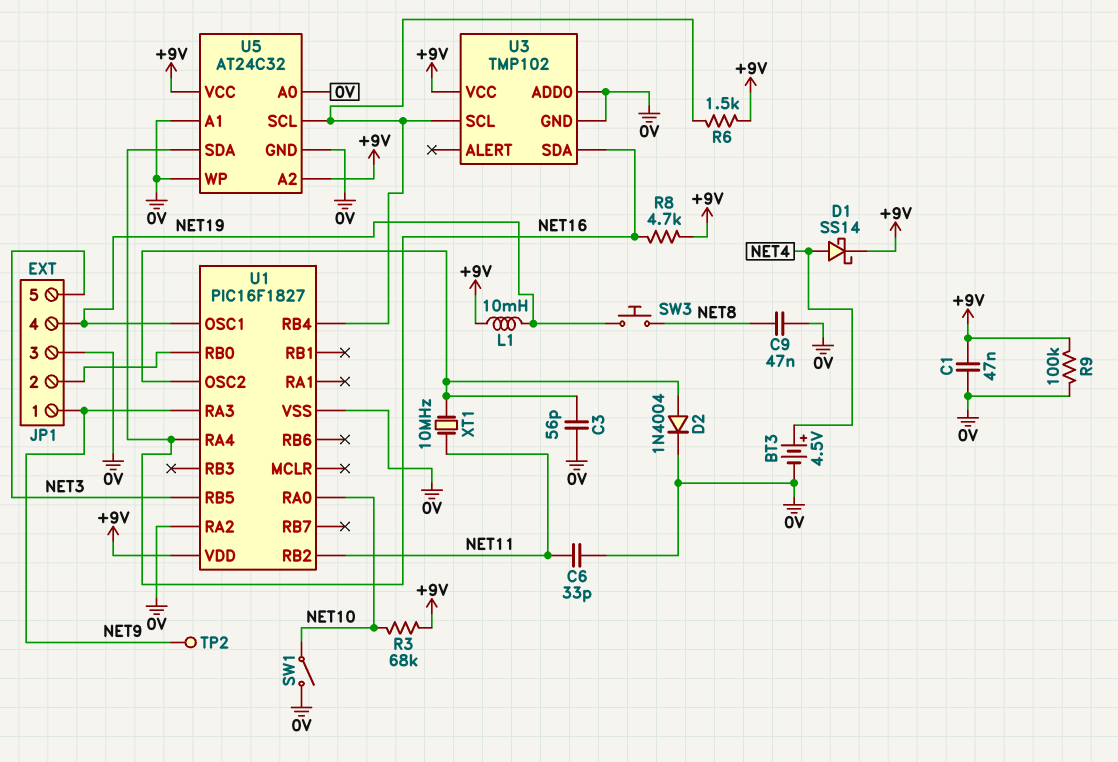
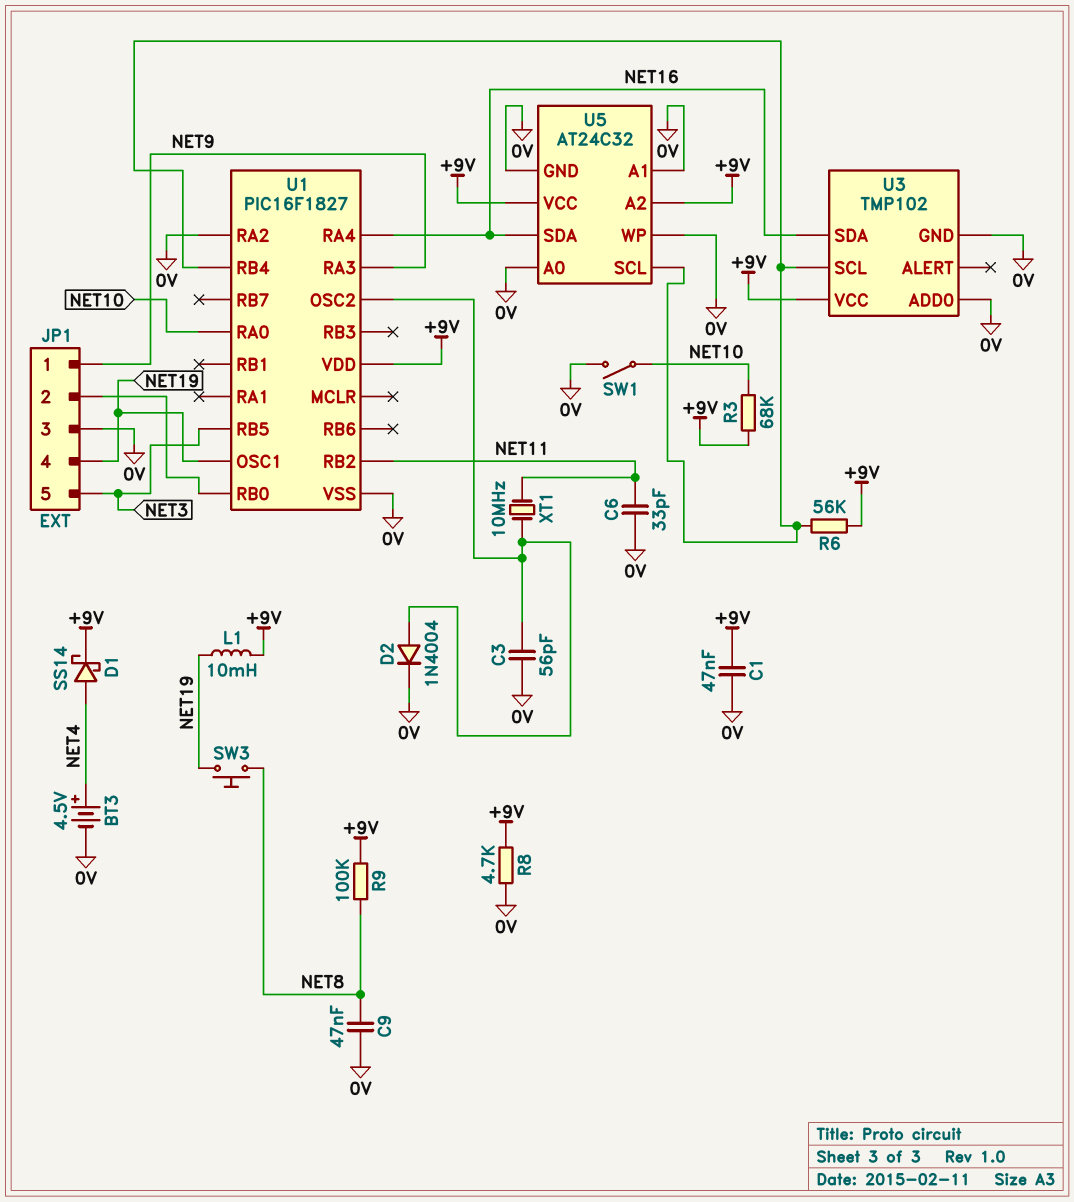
R6: 1.5k (+9V, U1/RB4) -> 56k (+9V, U1/RB4)
R8: 4.7k (+9V, NET16) -> 4.7k (+9V, 0V)
R9: 100k (+9V, 0V) -> 100k (+9V, NET8)
TP2: test point (NET9) -> none

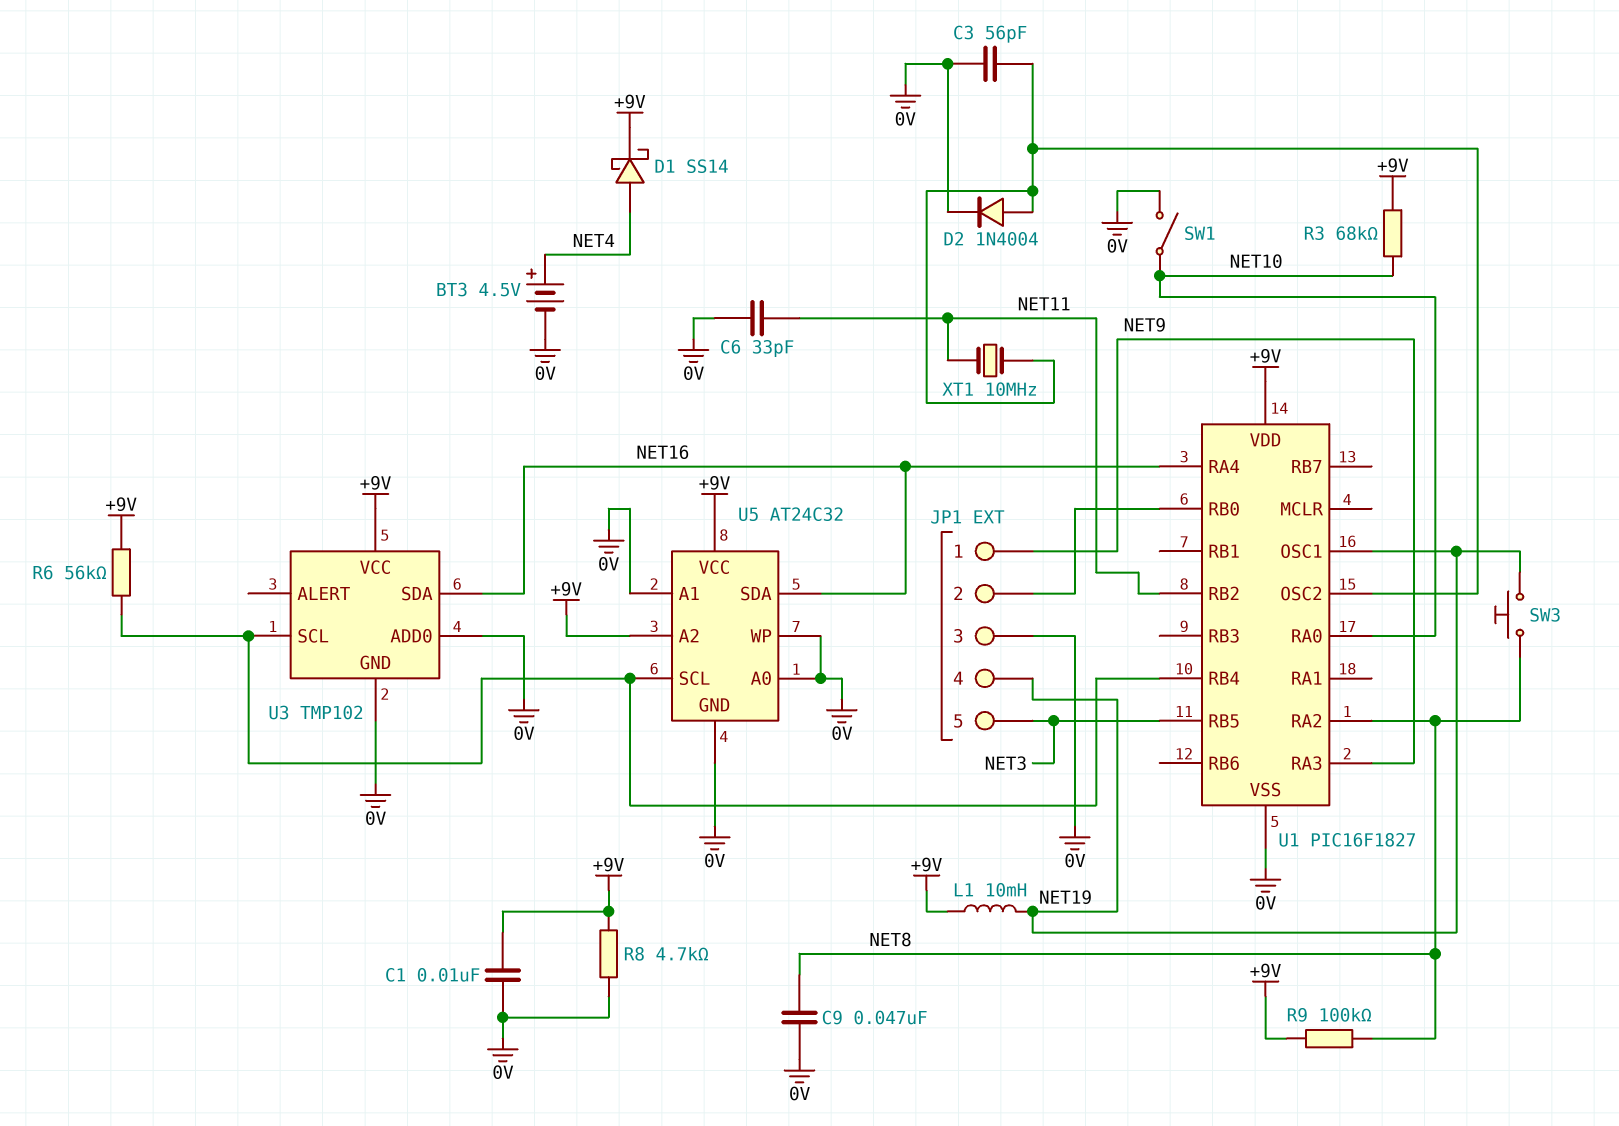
C1: 47nF (+9V, 0V) -> 10nF (+9V, 0V)
U1 pin RA2: 0V -> NET8

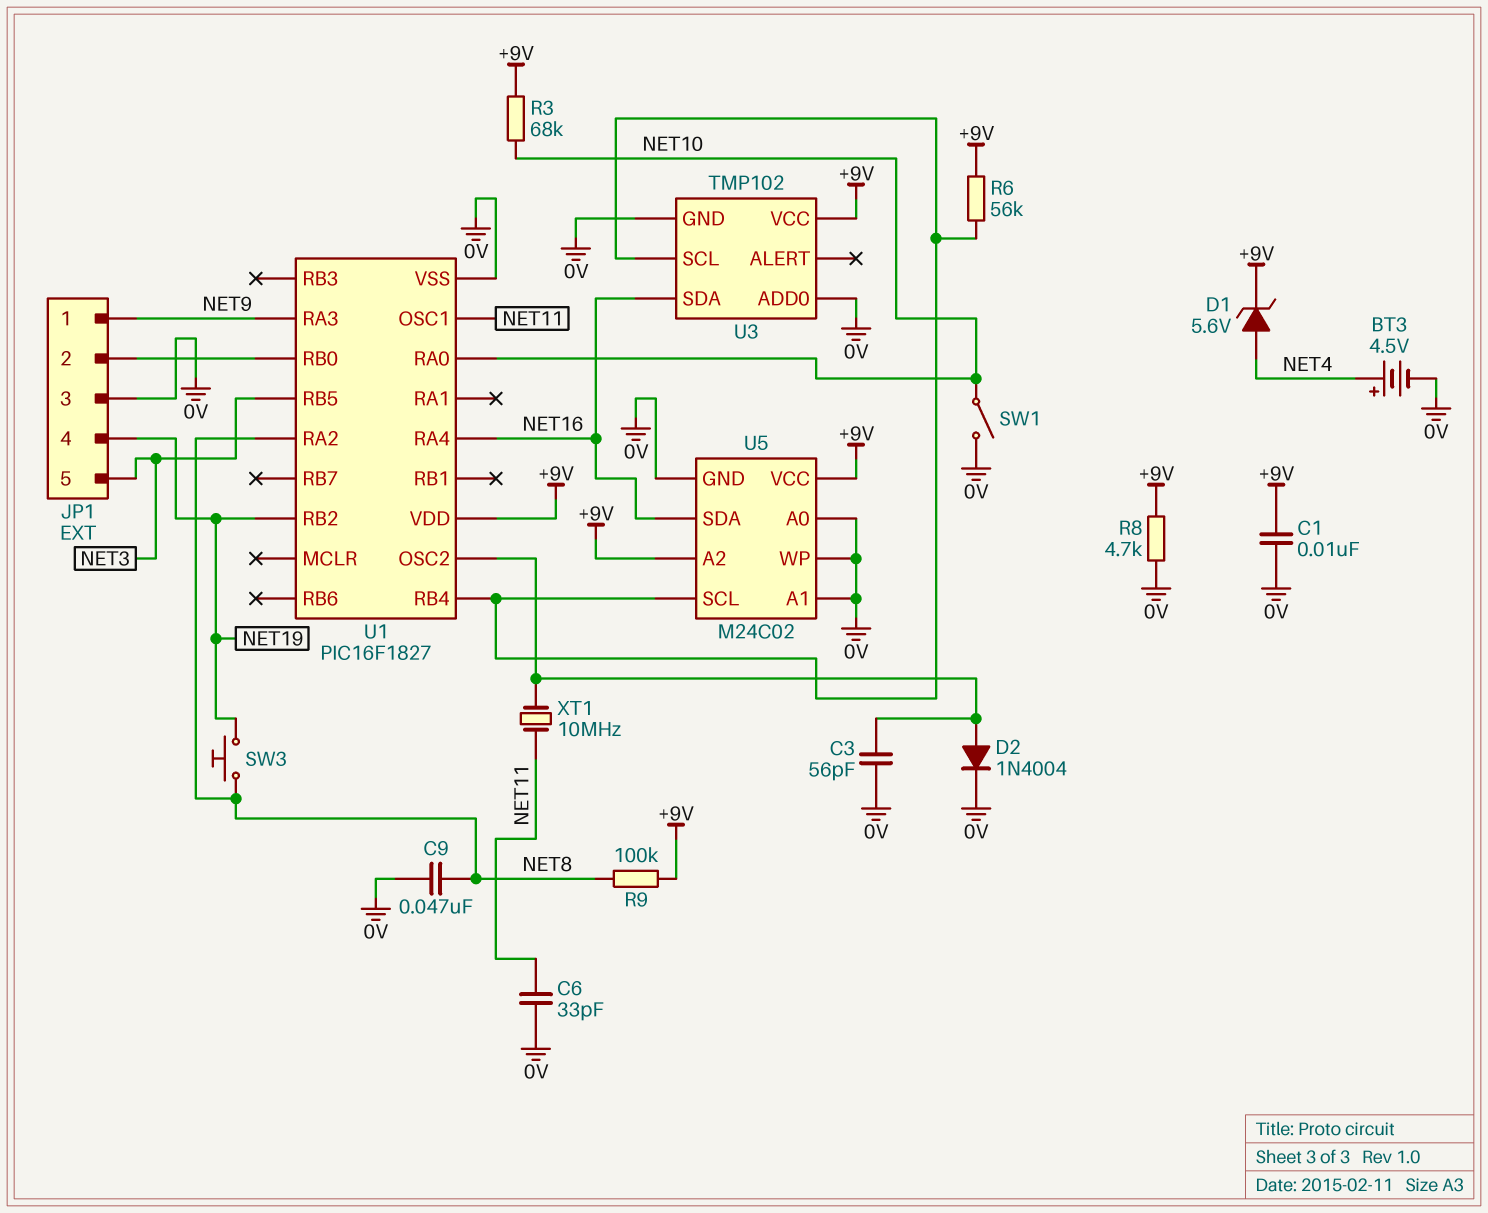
D1: schottky SS14 (A NET4, K +9V) -> zener 5.6V (A NET4, K +9V)
L1: 10mH (+9V, NET19) -> none
U1 pin OSC1: NET19 -> NET11
U1 pin RB2: NET11 -> NET19
U5: AT24C32 -> M24C02

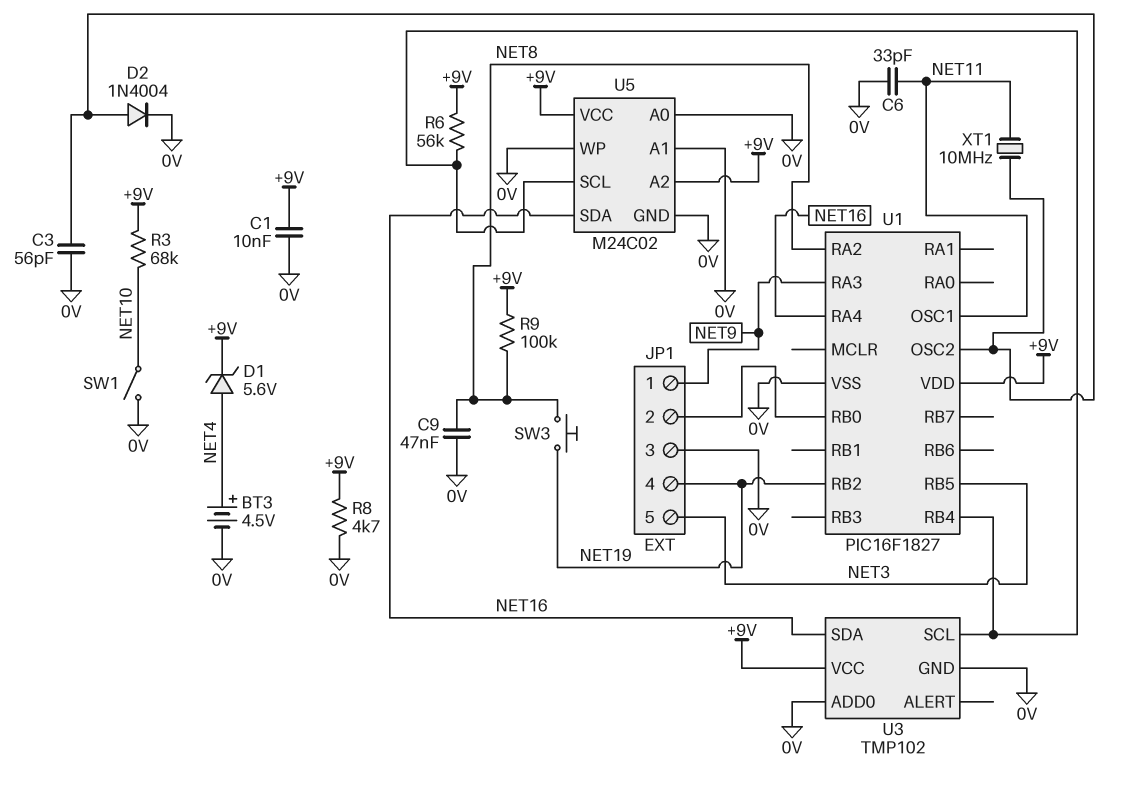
U1 pin RA0: NET10 -> none

